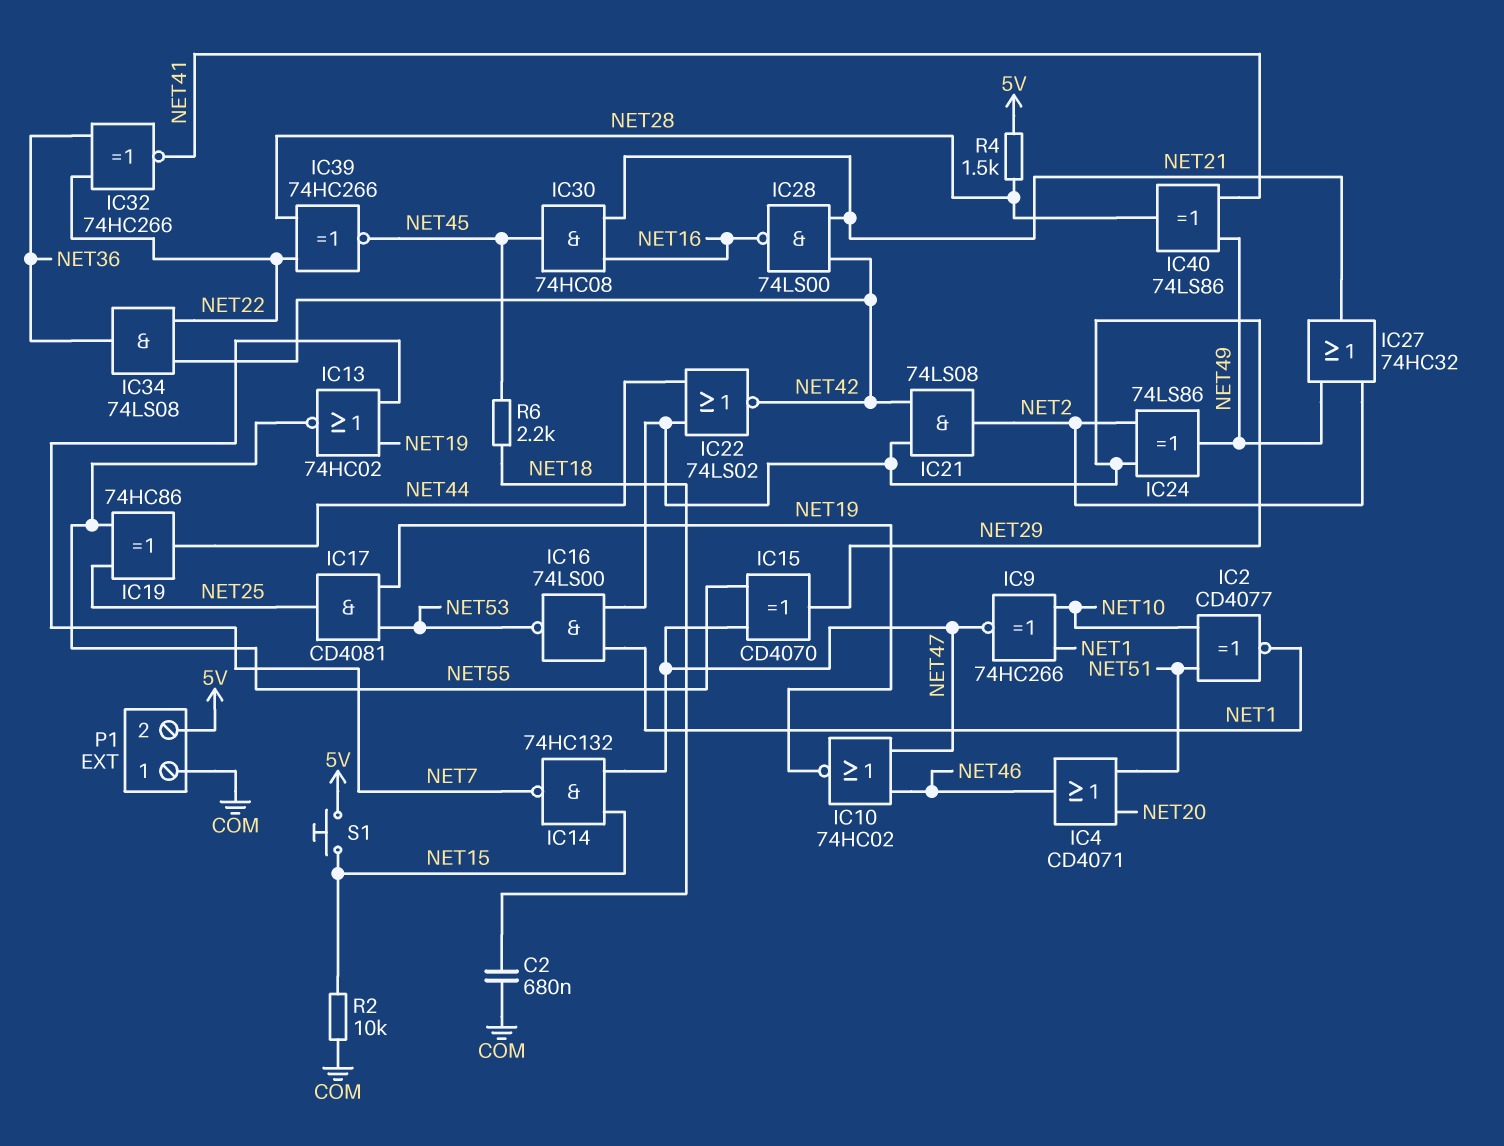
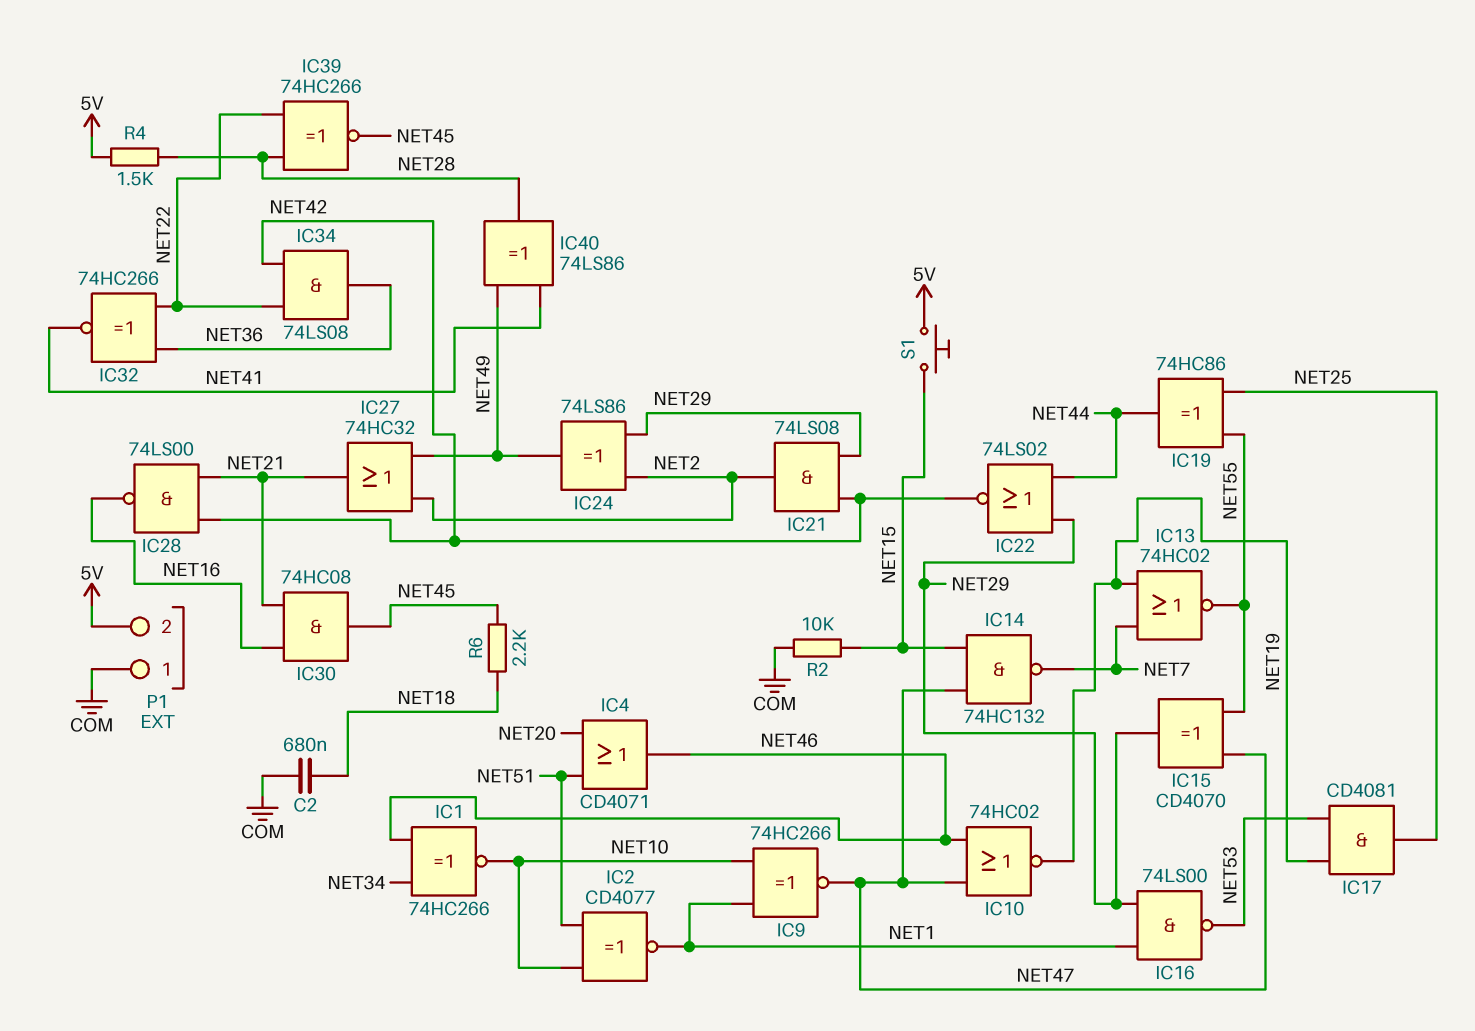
IC1: none -> XNOR 74HC266 (in NET34, in NET46, out NET10)

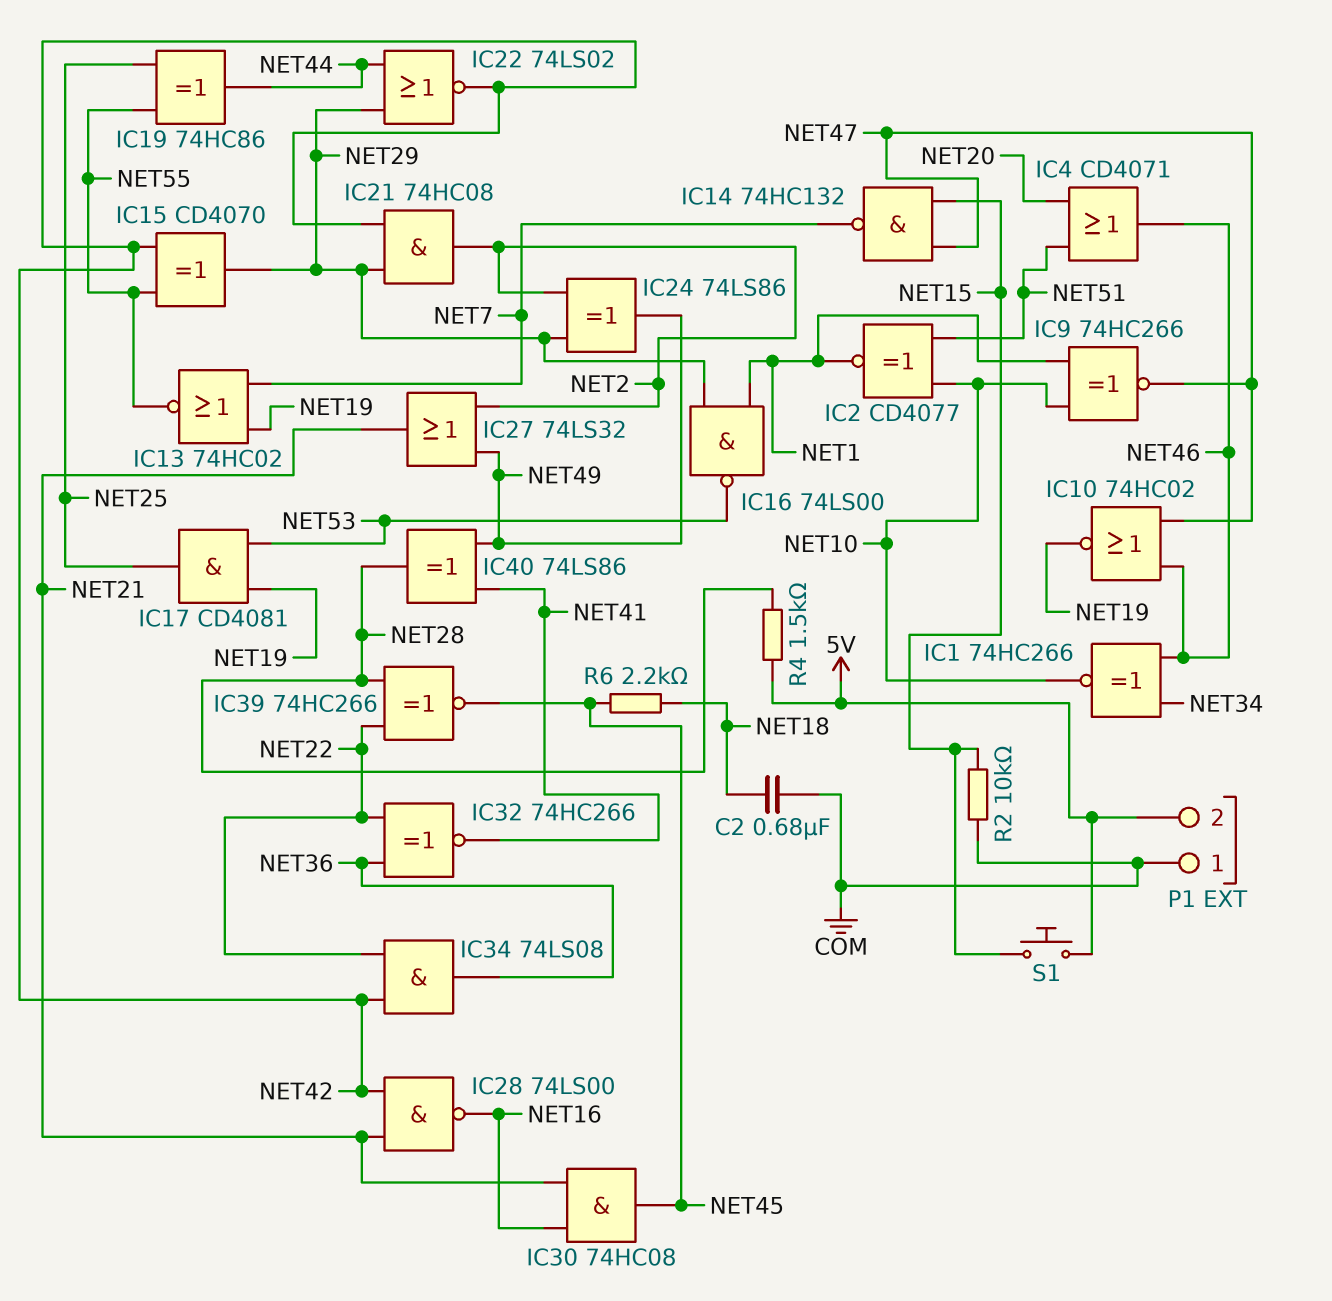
IC15: XOR CD4070 (in NET47, in NET55, out NET29) -> XOR CD4070 (in NET42, in NET55, out NET29)
IC21: AND 74LS08 (in NET29, in NET42, out NET2) -> AND 74HC08 (in NET29, in NET42, out NET2)
IC27: OR 74HC32 (in NET2, in NET49, out NET21) -> OR 74LS32 (in NET2, in NET49, out NET21)

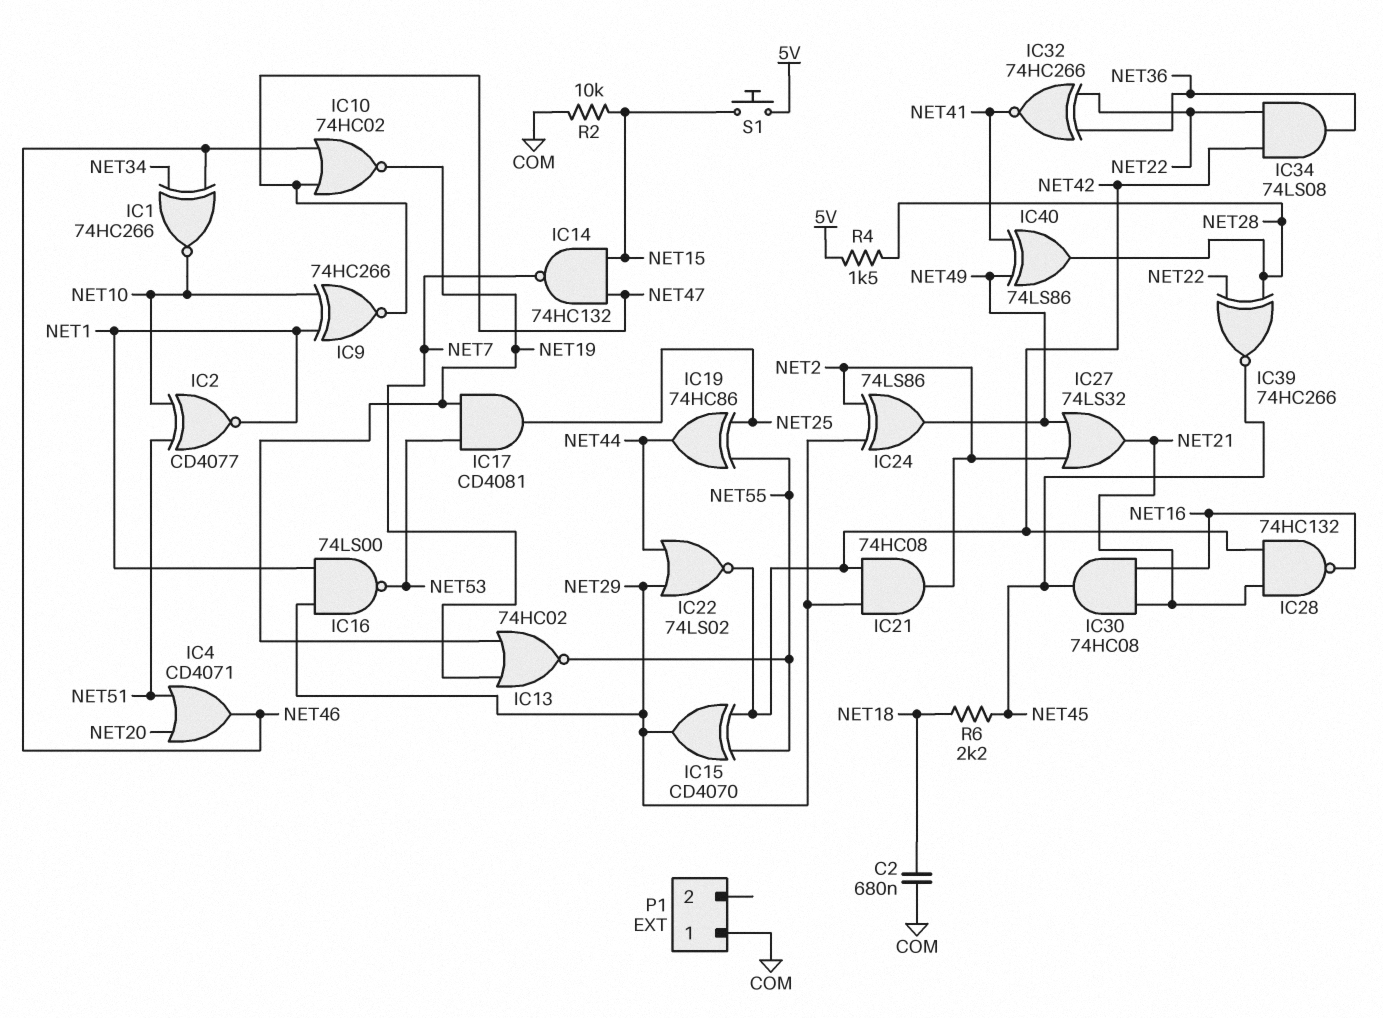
IC28: NAND 74LS00 (in NET21, in NET42, out NET16) -> NAND 74HC132 (in NET21, in NET42, out NET16)
P1 pin 2: 5V -> none

